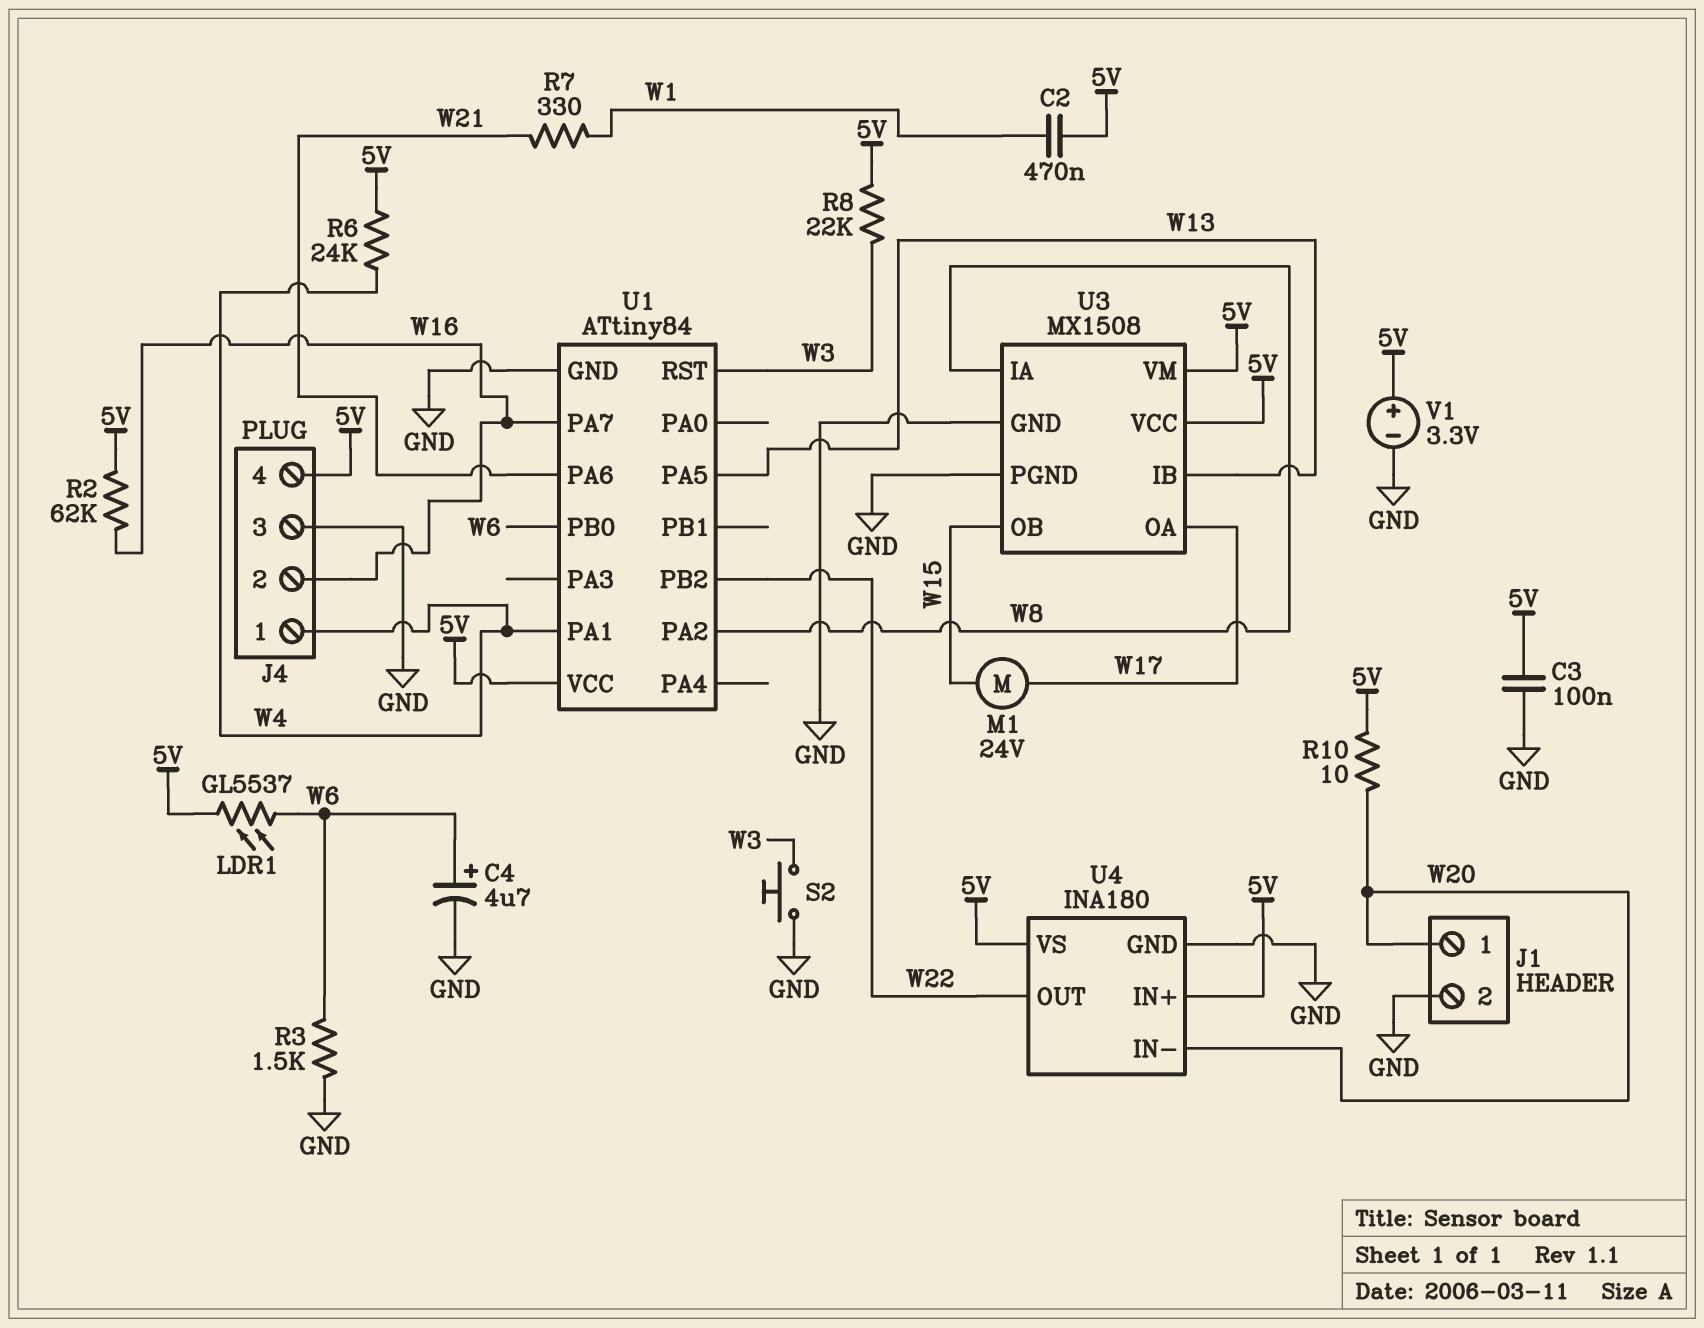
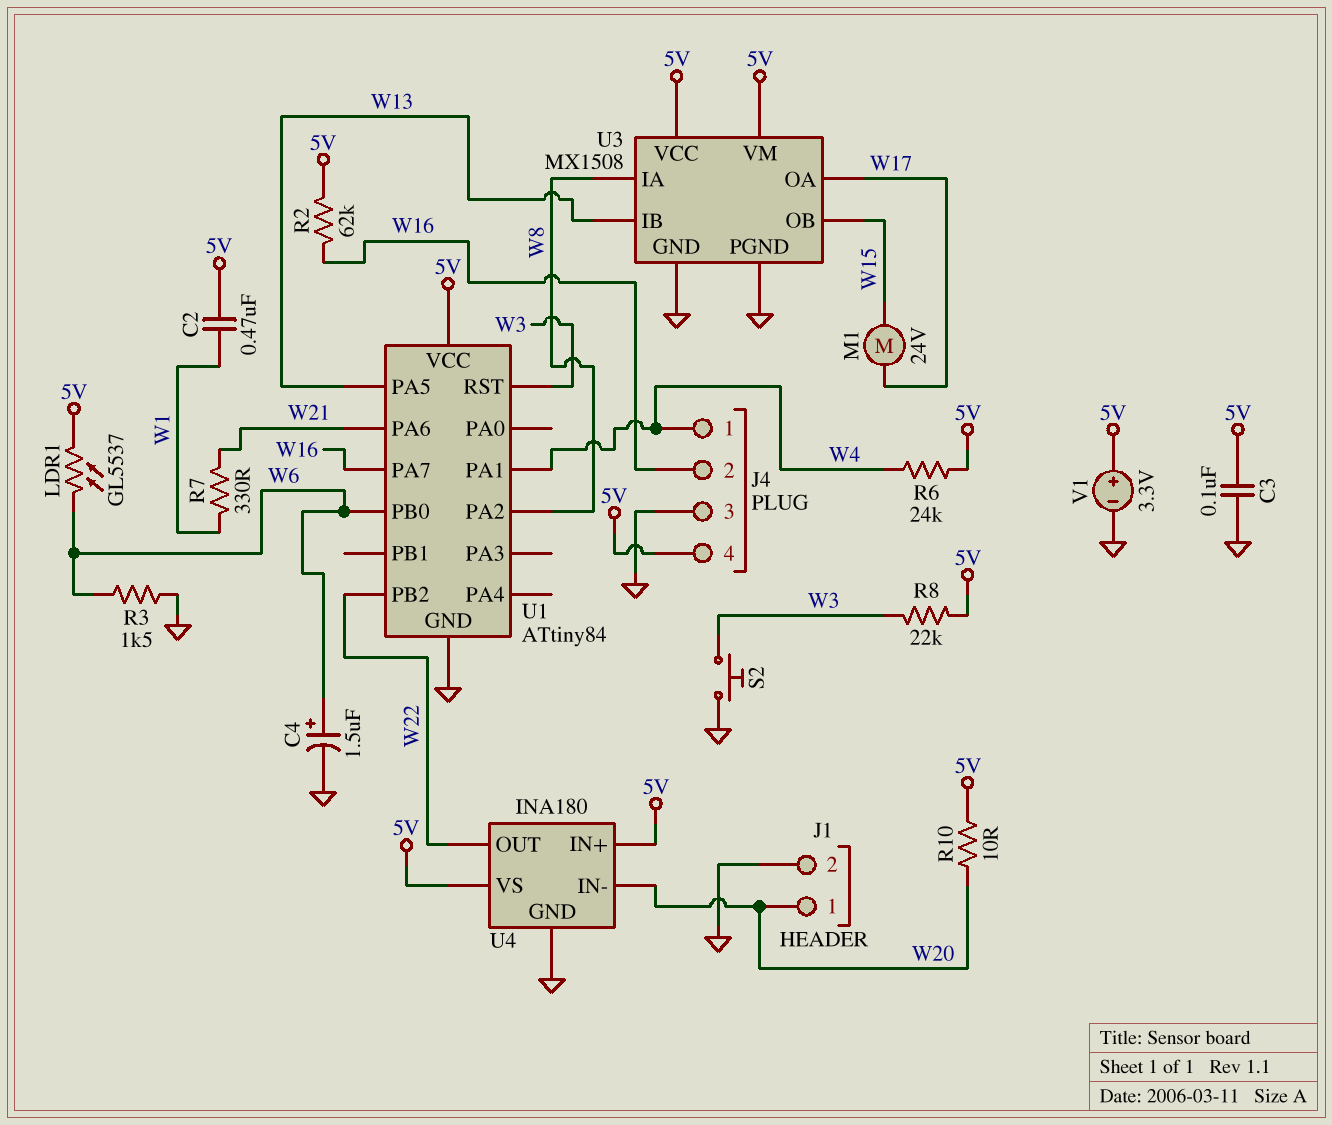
C4: 4.7uF (plus W6, minus GND) -> 1.5uF (plus W6, minus GND)

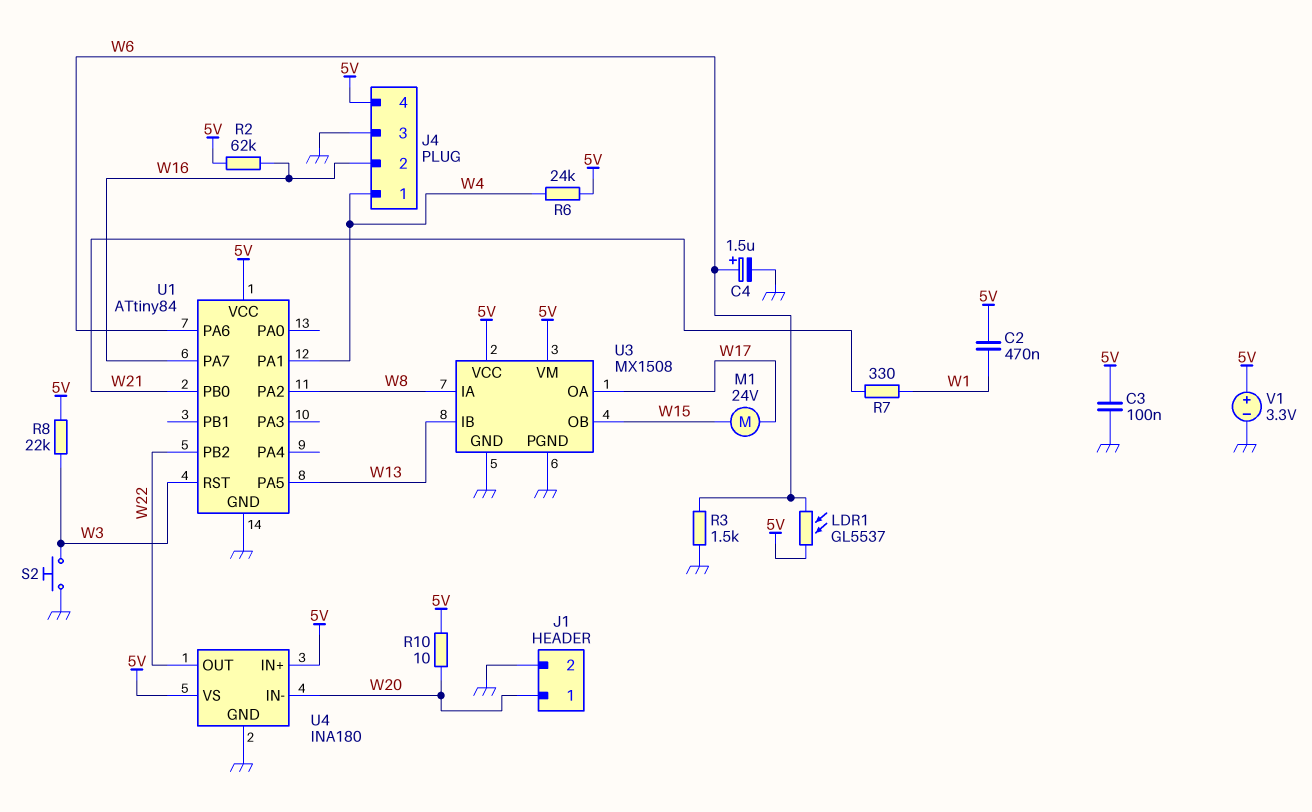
U1 pin PA6: W21 -> W6
U1 pin PB0: W6 -> W21

